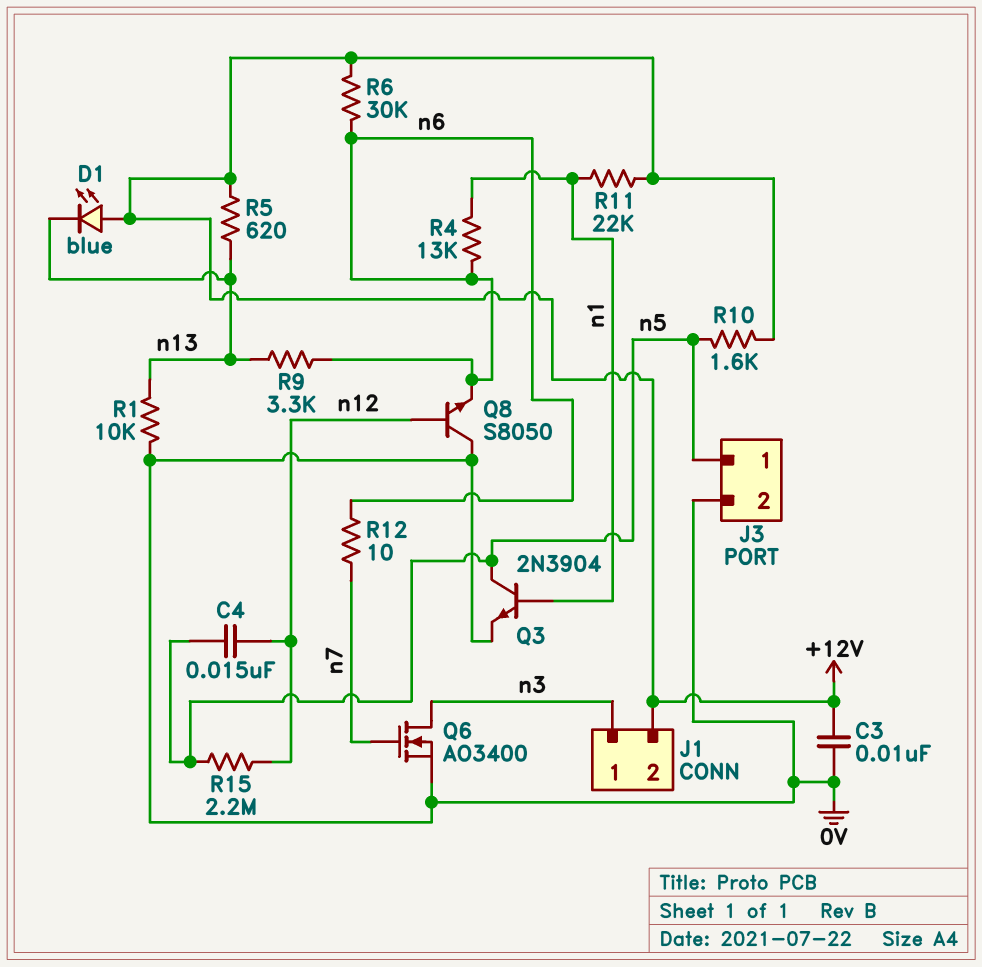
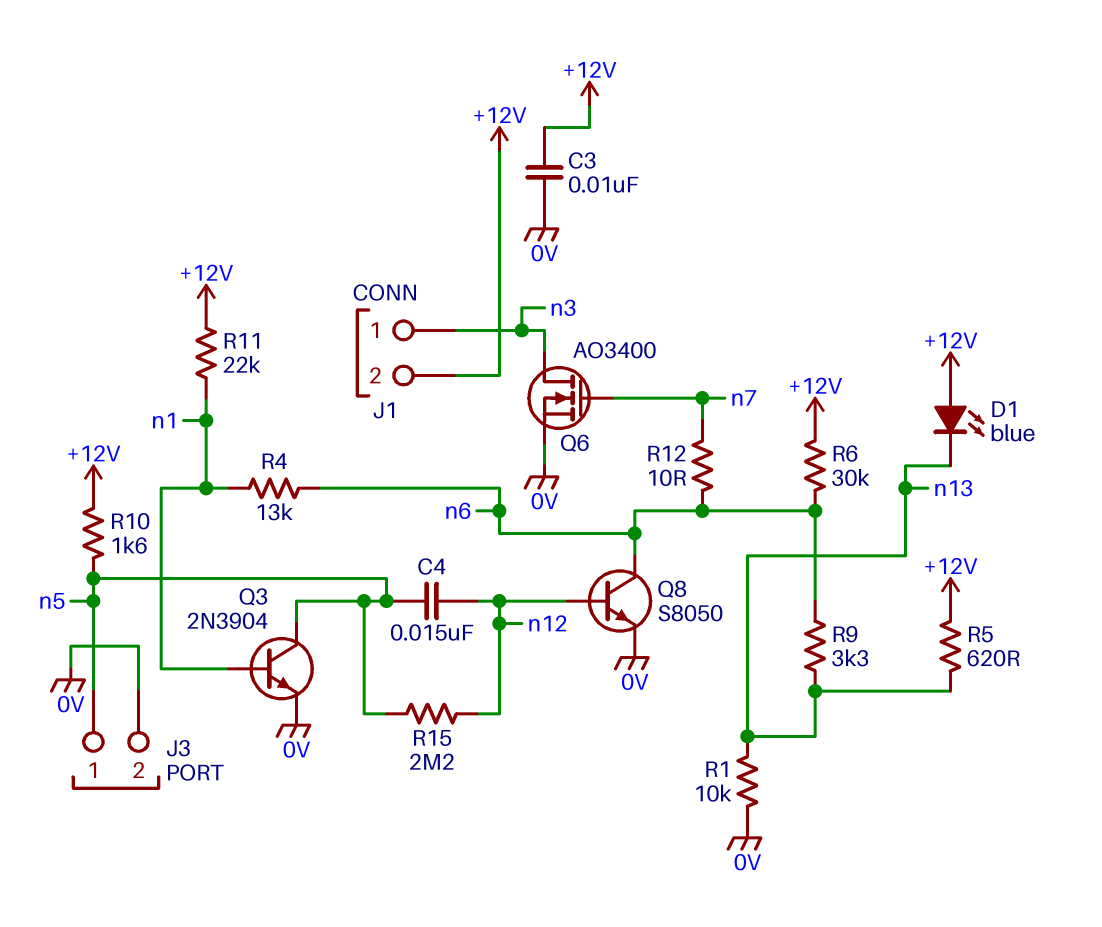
Q8: NPN S8050 (B n12, C 0V, E n6) -> NPN S8050 (B n12, C n6, E 0V)

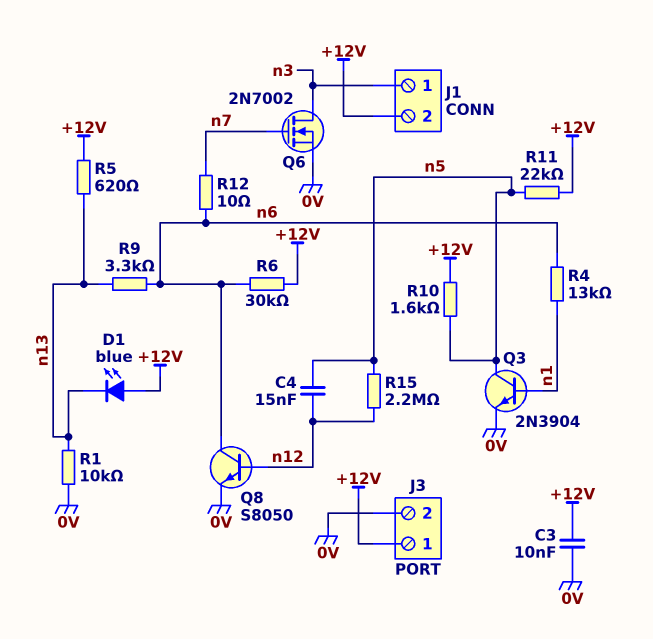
J3 pin 1: n5 -> +12V
Q6: NMOS AO3400 (G n7, D n3, S 0V) -> NMOS 2N7002 (G n7, D n3, S 0V)
R11: 22k (+12V, n1) -> 22k (+12V, n5)

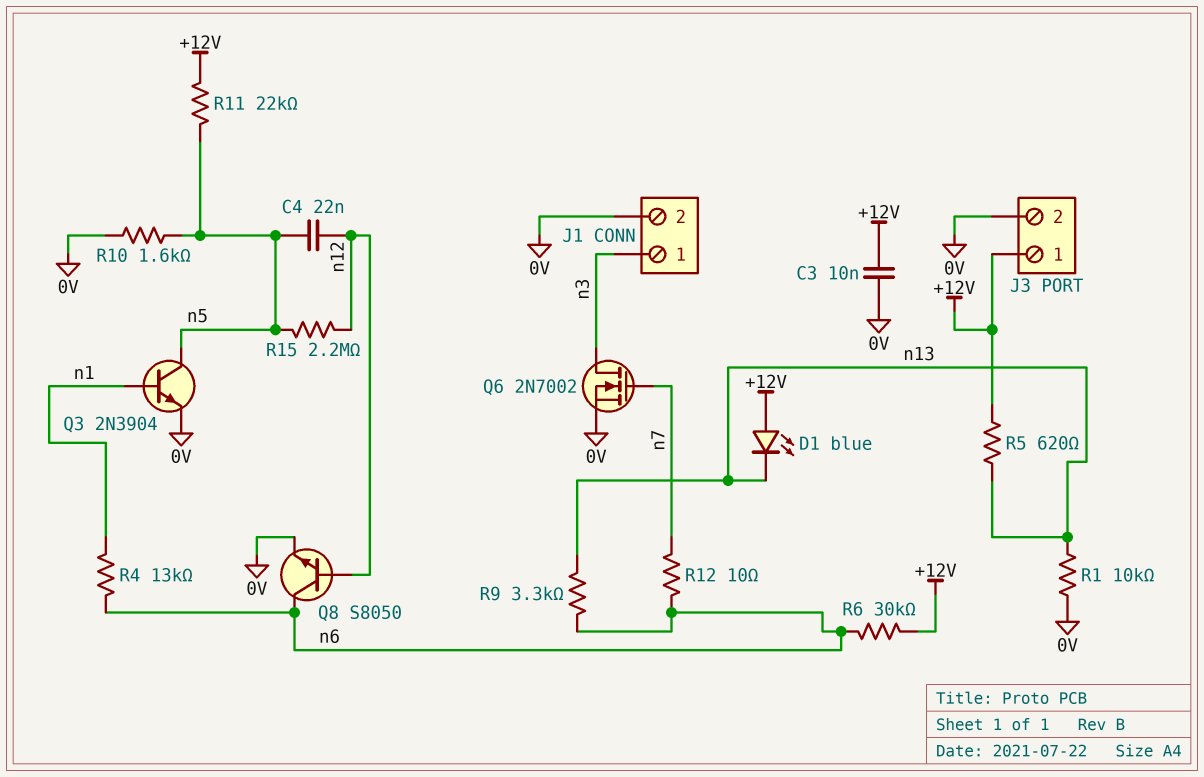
C4: 15nF (n5, n12) -> 22nF (n5, n12)
J1 pin 2: +12V -> 0V
R10: 1.6k (+12V, n5) -> 1.6k (0V, n5)

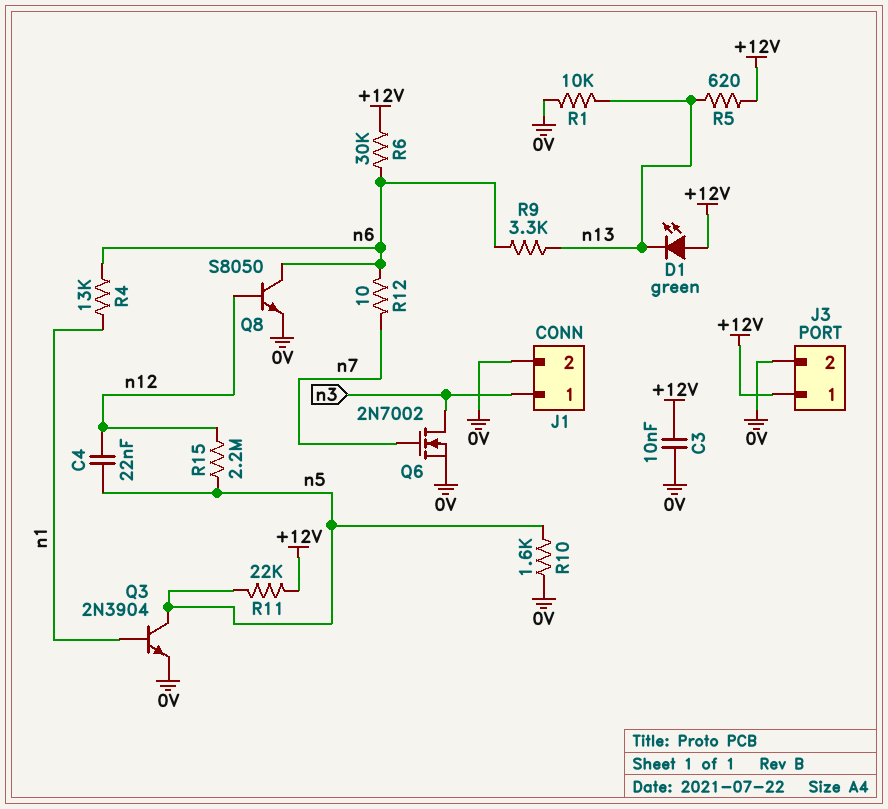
D1: LED blue (A +12V, K n13) -> LED green (A +12V, K n13)

